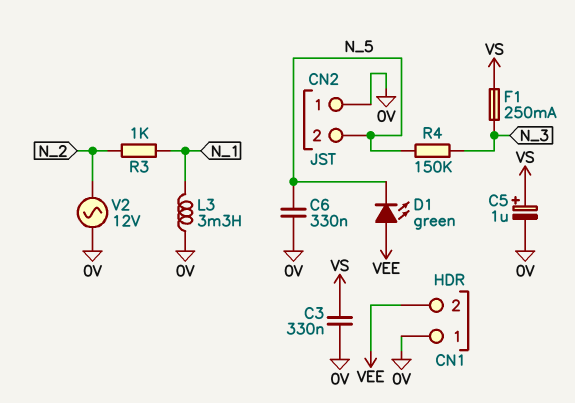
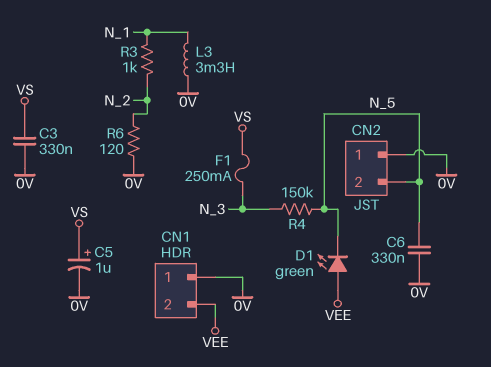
R6: none -> 120 (0V, N_2)
V2: AC 12V (0V, N_2) -> none

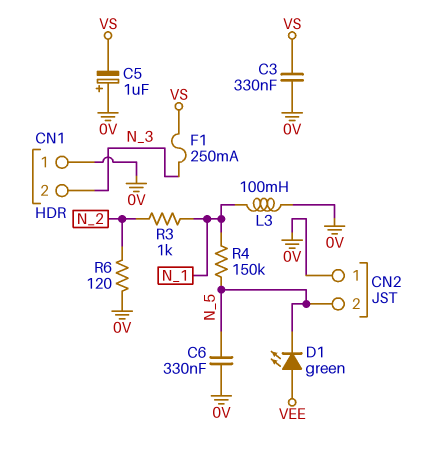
C5: 1uF (plus VS, minus 0V) -> 1uF (plus 0V, minus VS)
CN1 pin 2: VEE -> N_3
L3: 3.3mH (0V, N_1) -> 100mH (0V, N_1)
R4: 150k (N_3, N_5) -> 150k (N_1, N_5)

